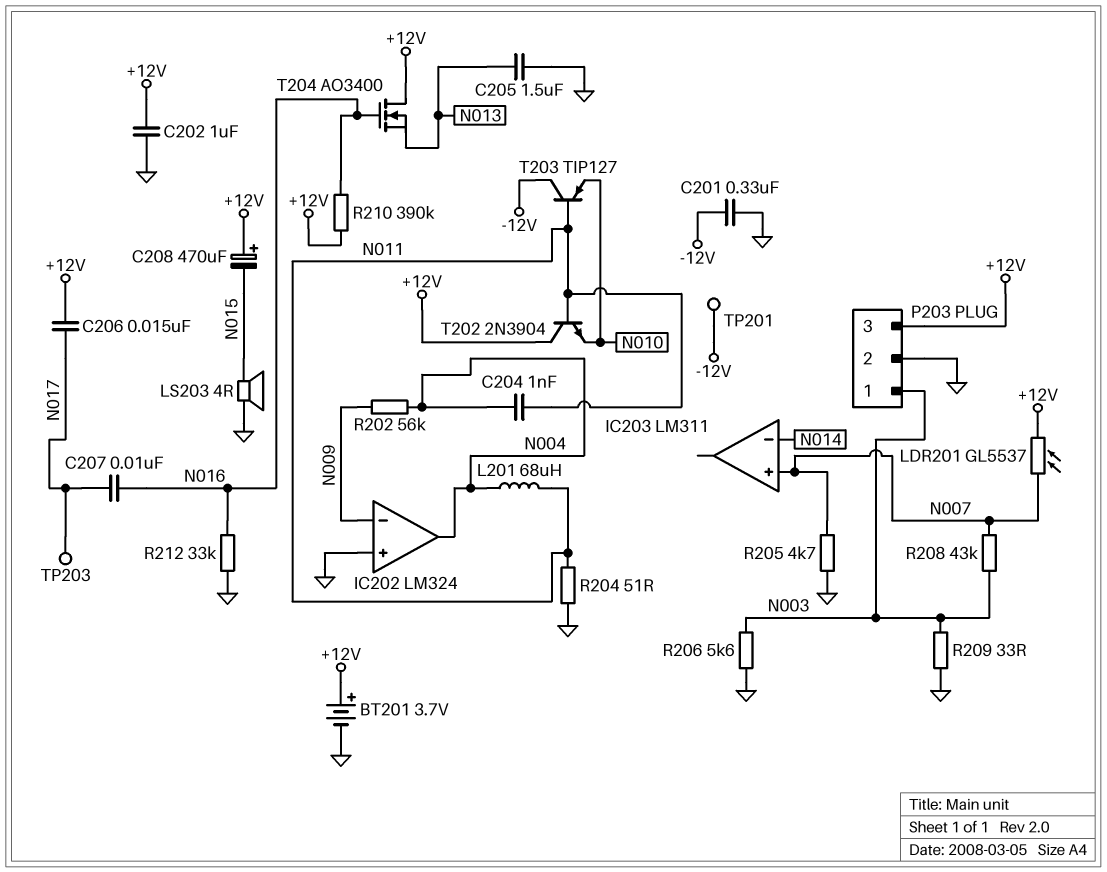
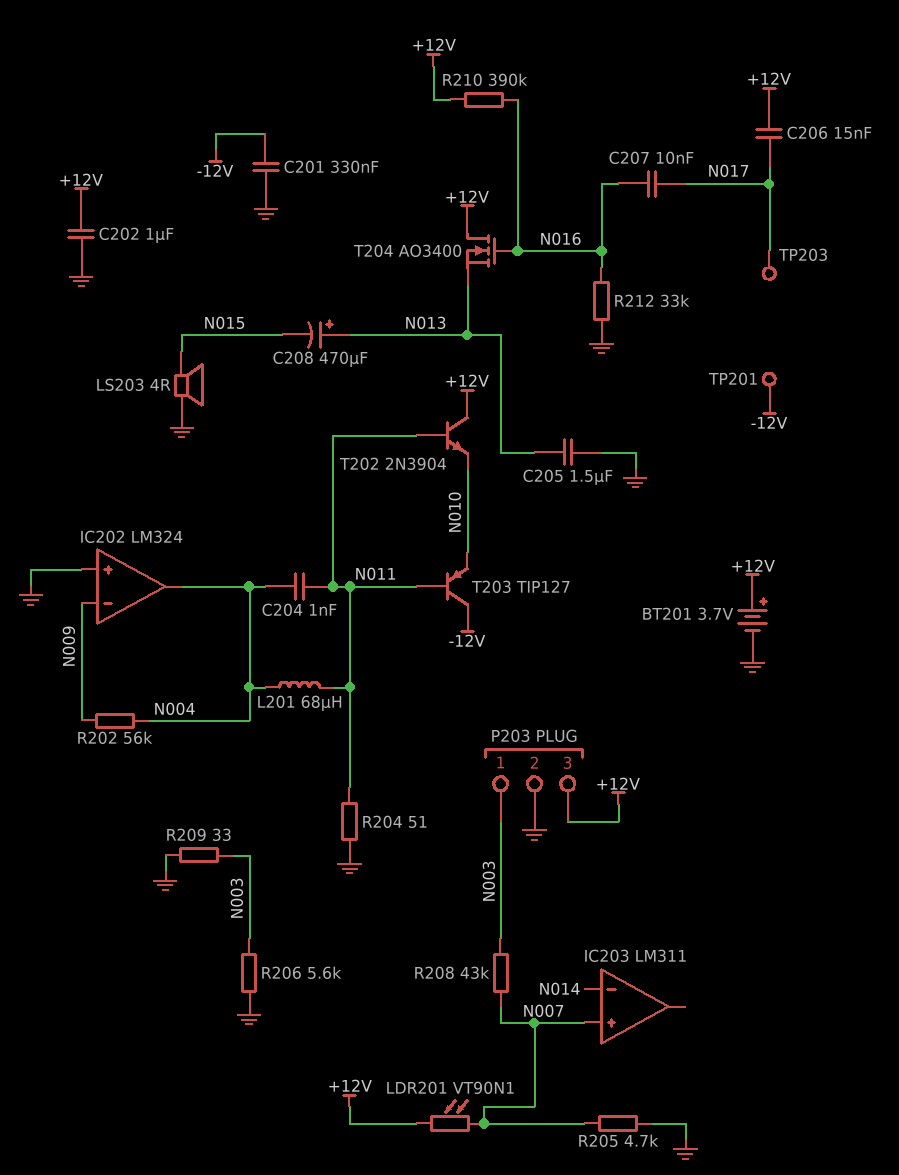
C208: 470uF (plus +12V, minus N015) -> 470uF (plus N013, minus N015)
LDR201: GL5537 (+12V, N007) -> VT90N1 (+12V, N007)

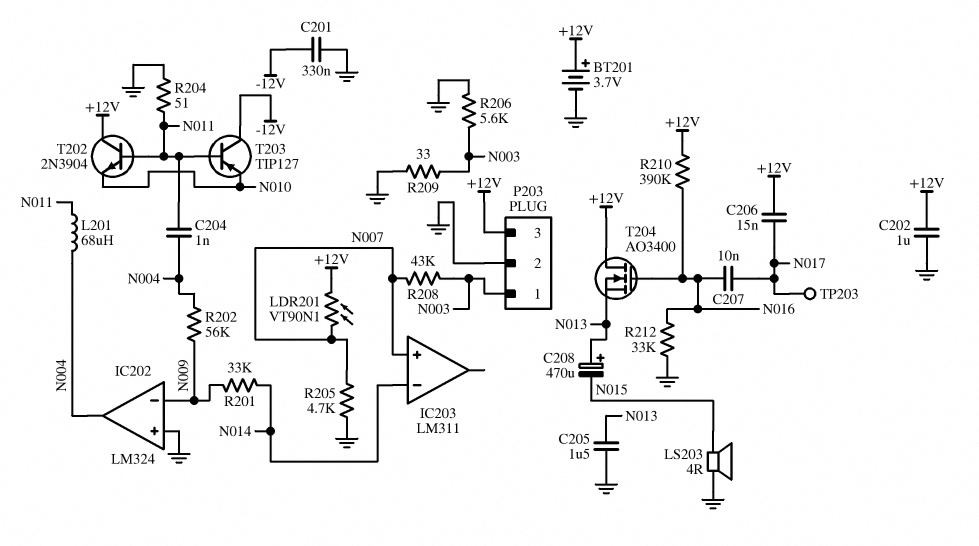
R201: none -> 33k (N009, N014)
TP201: test point (-12V) -> none

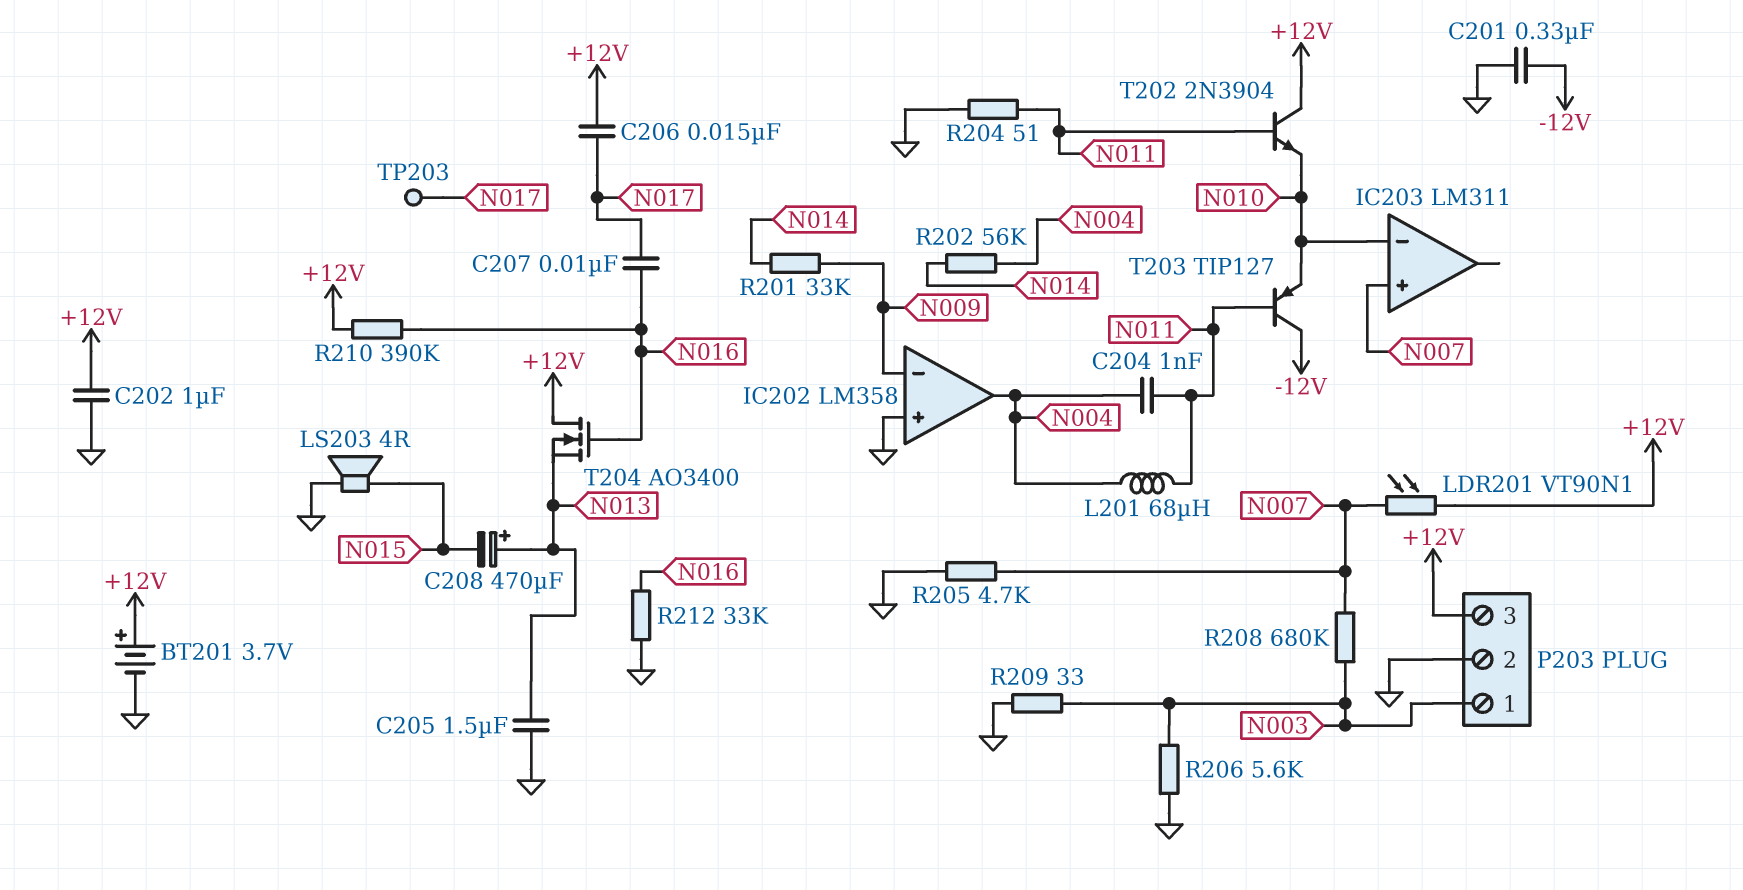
IC202: LM324 -> LM358
IC203 pin in-: N014 -> N010
R202: 56k (N004, N009) -> 56k (N004, N014)
R208: 43k (N003, N007) -> 680k (N003, N007)

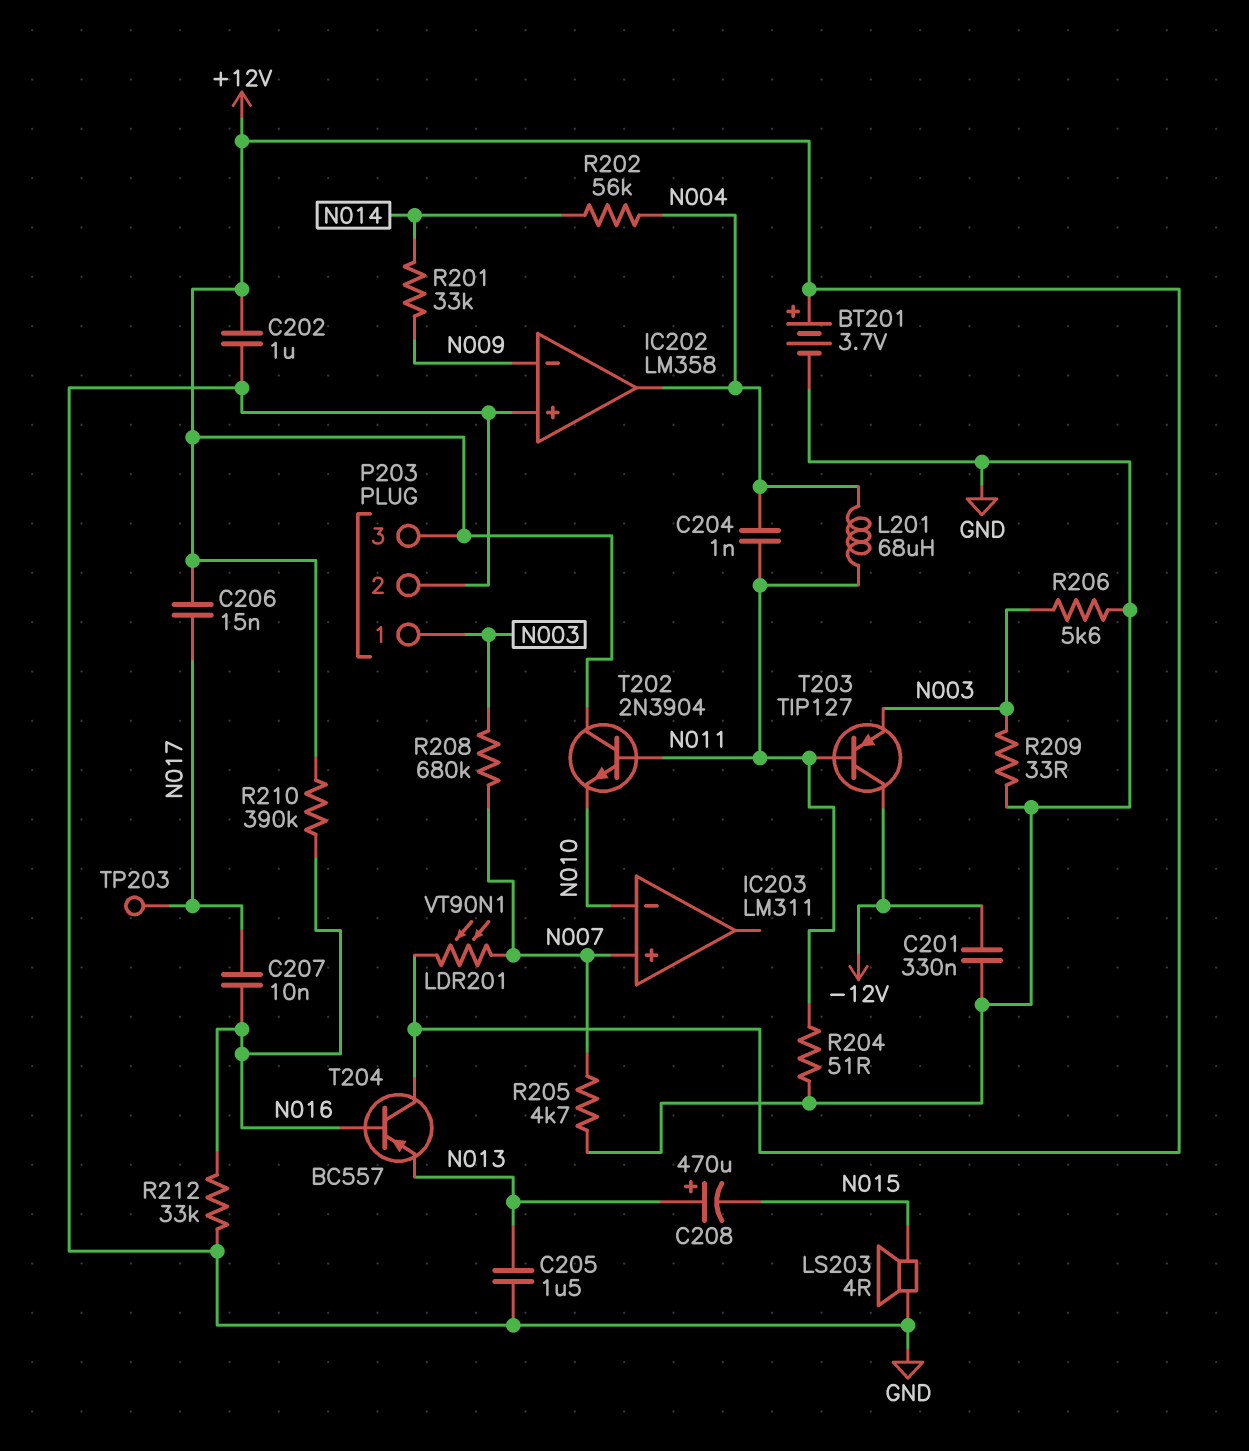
T203: PNP TIP127 (B N011, C -12V, E N010) -> PNP TIP127 (B N011, C -12V, E N003)
T204: NMOS AO3400 (G N016, D +12V, S N013) -> PNP BC557 (B N016, C +12V, E N013)

